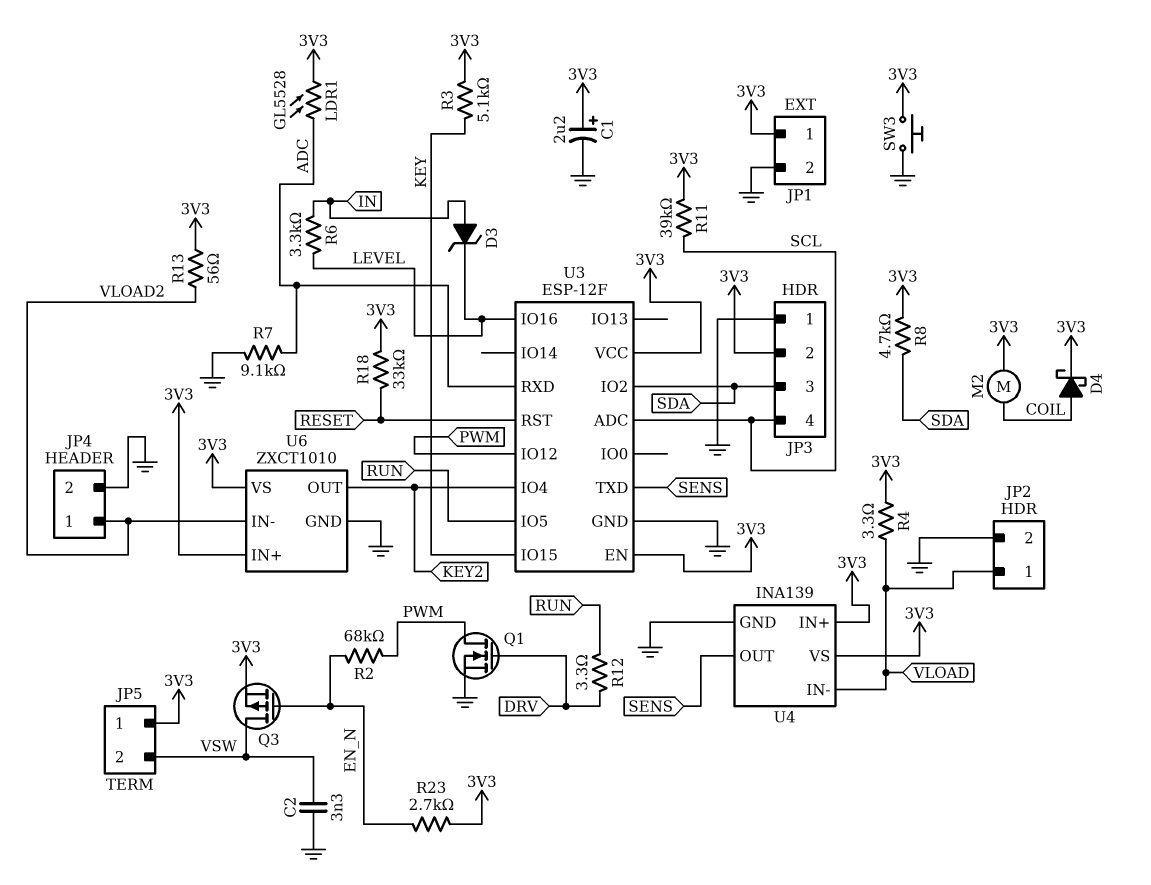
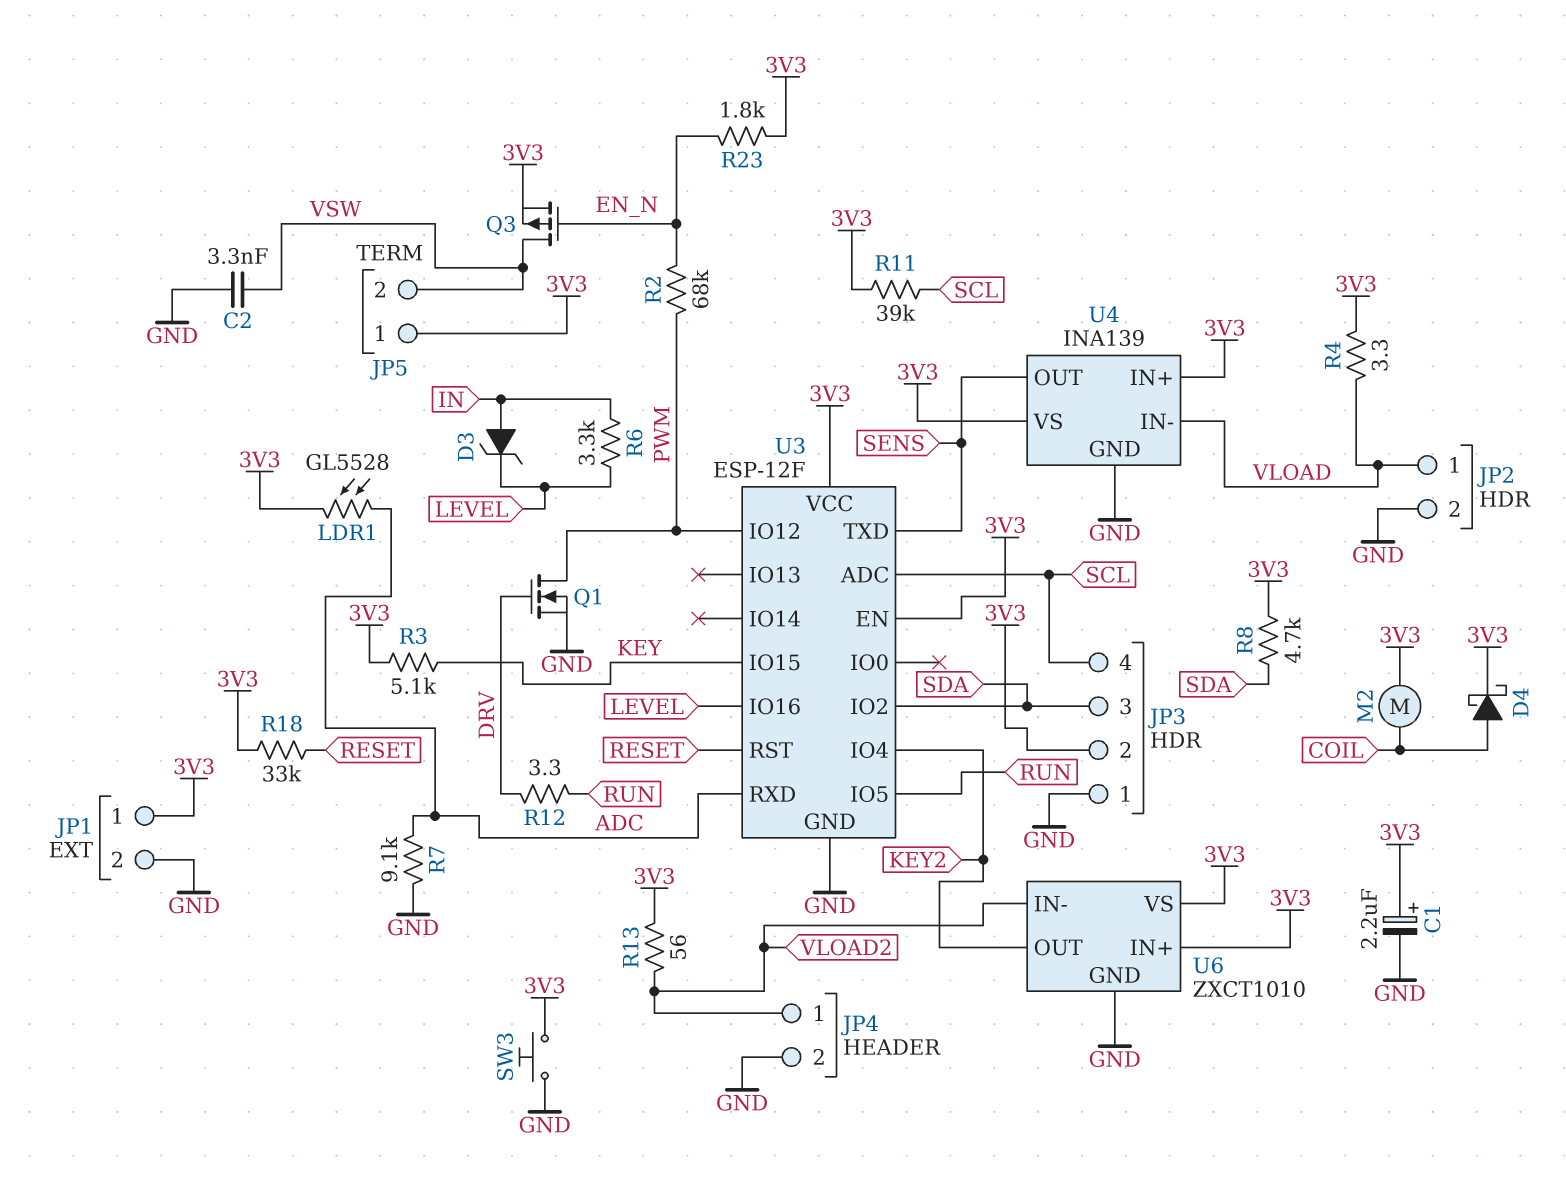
R23: 2.7k (3V3, EN_N) -> 1.8k (3V3, EN_N)

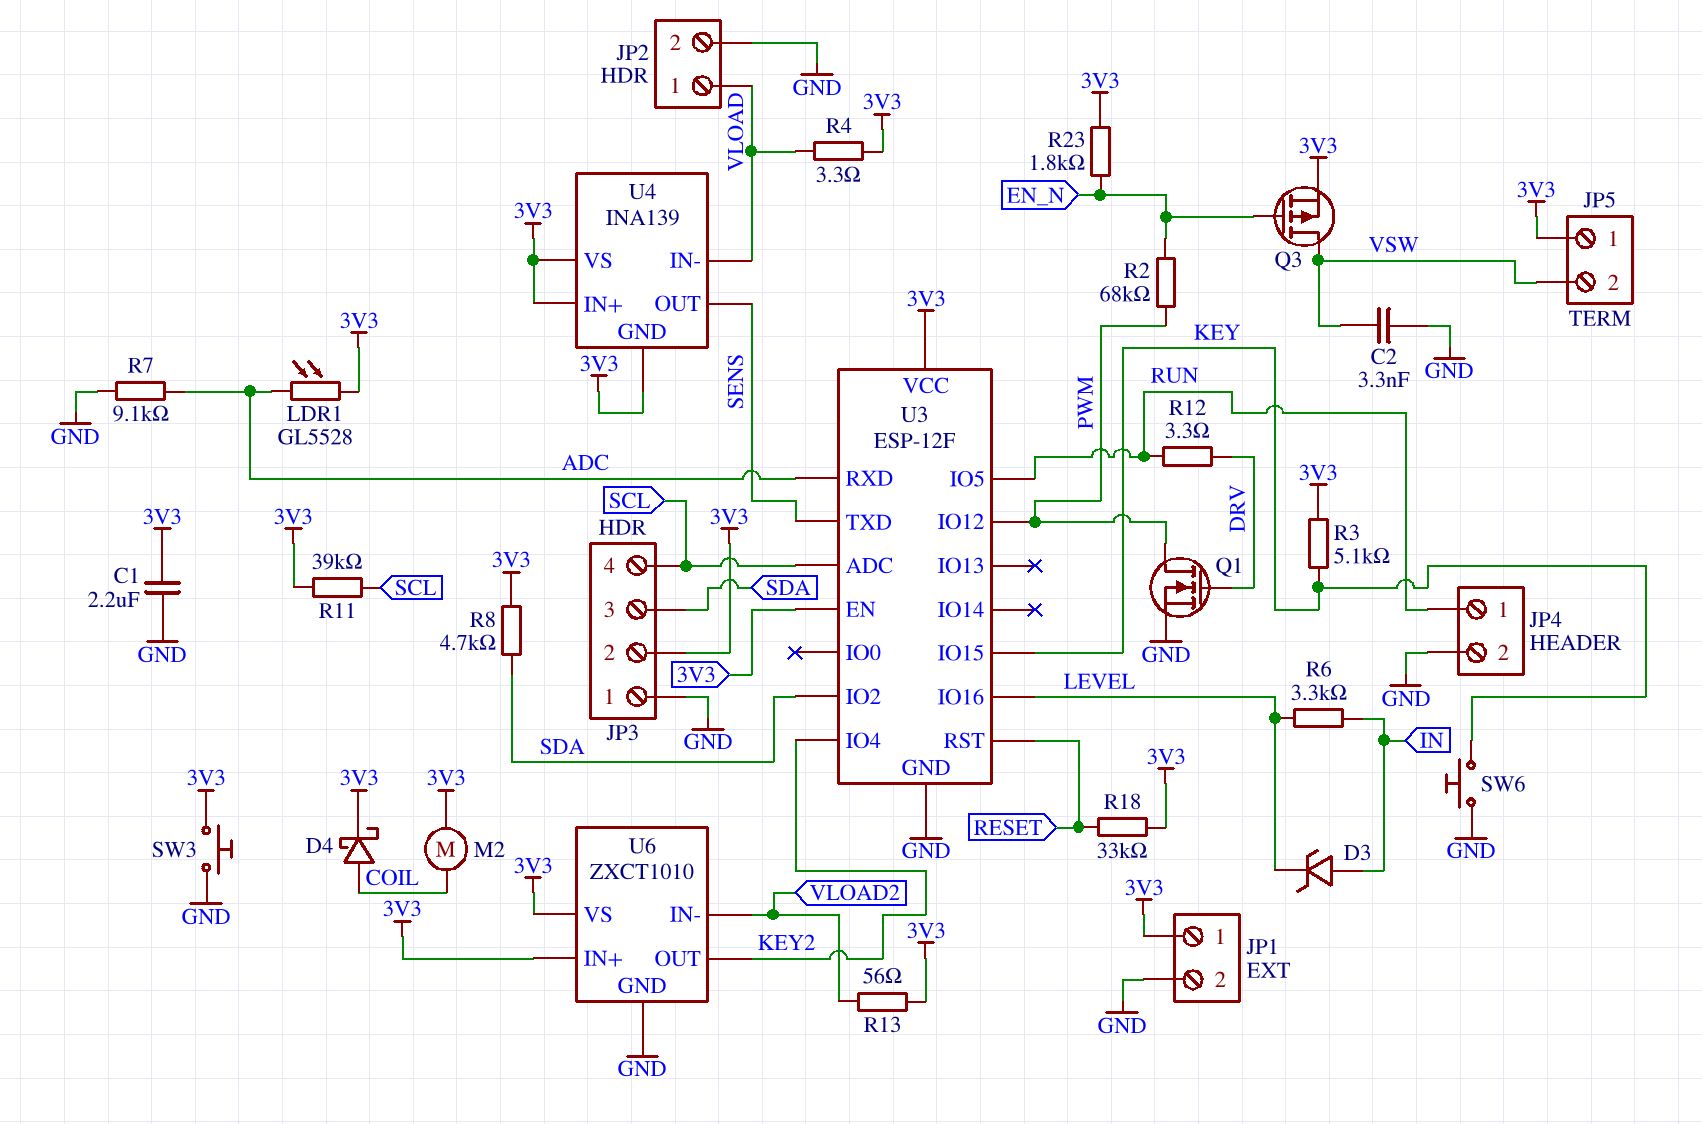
C1: 2.2uF (plus 3V3, minus GND) -> 2.2uF (3V3, GND)
JP4 pin 1: VLOAD2 -> RUN
SW6: none -> button (GND, KEY)
U4 pin GND: GND -> 3V3

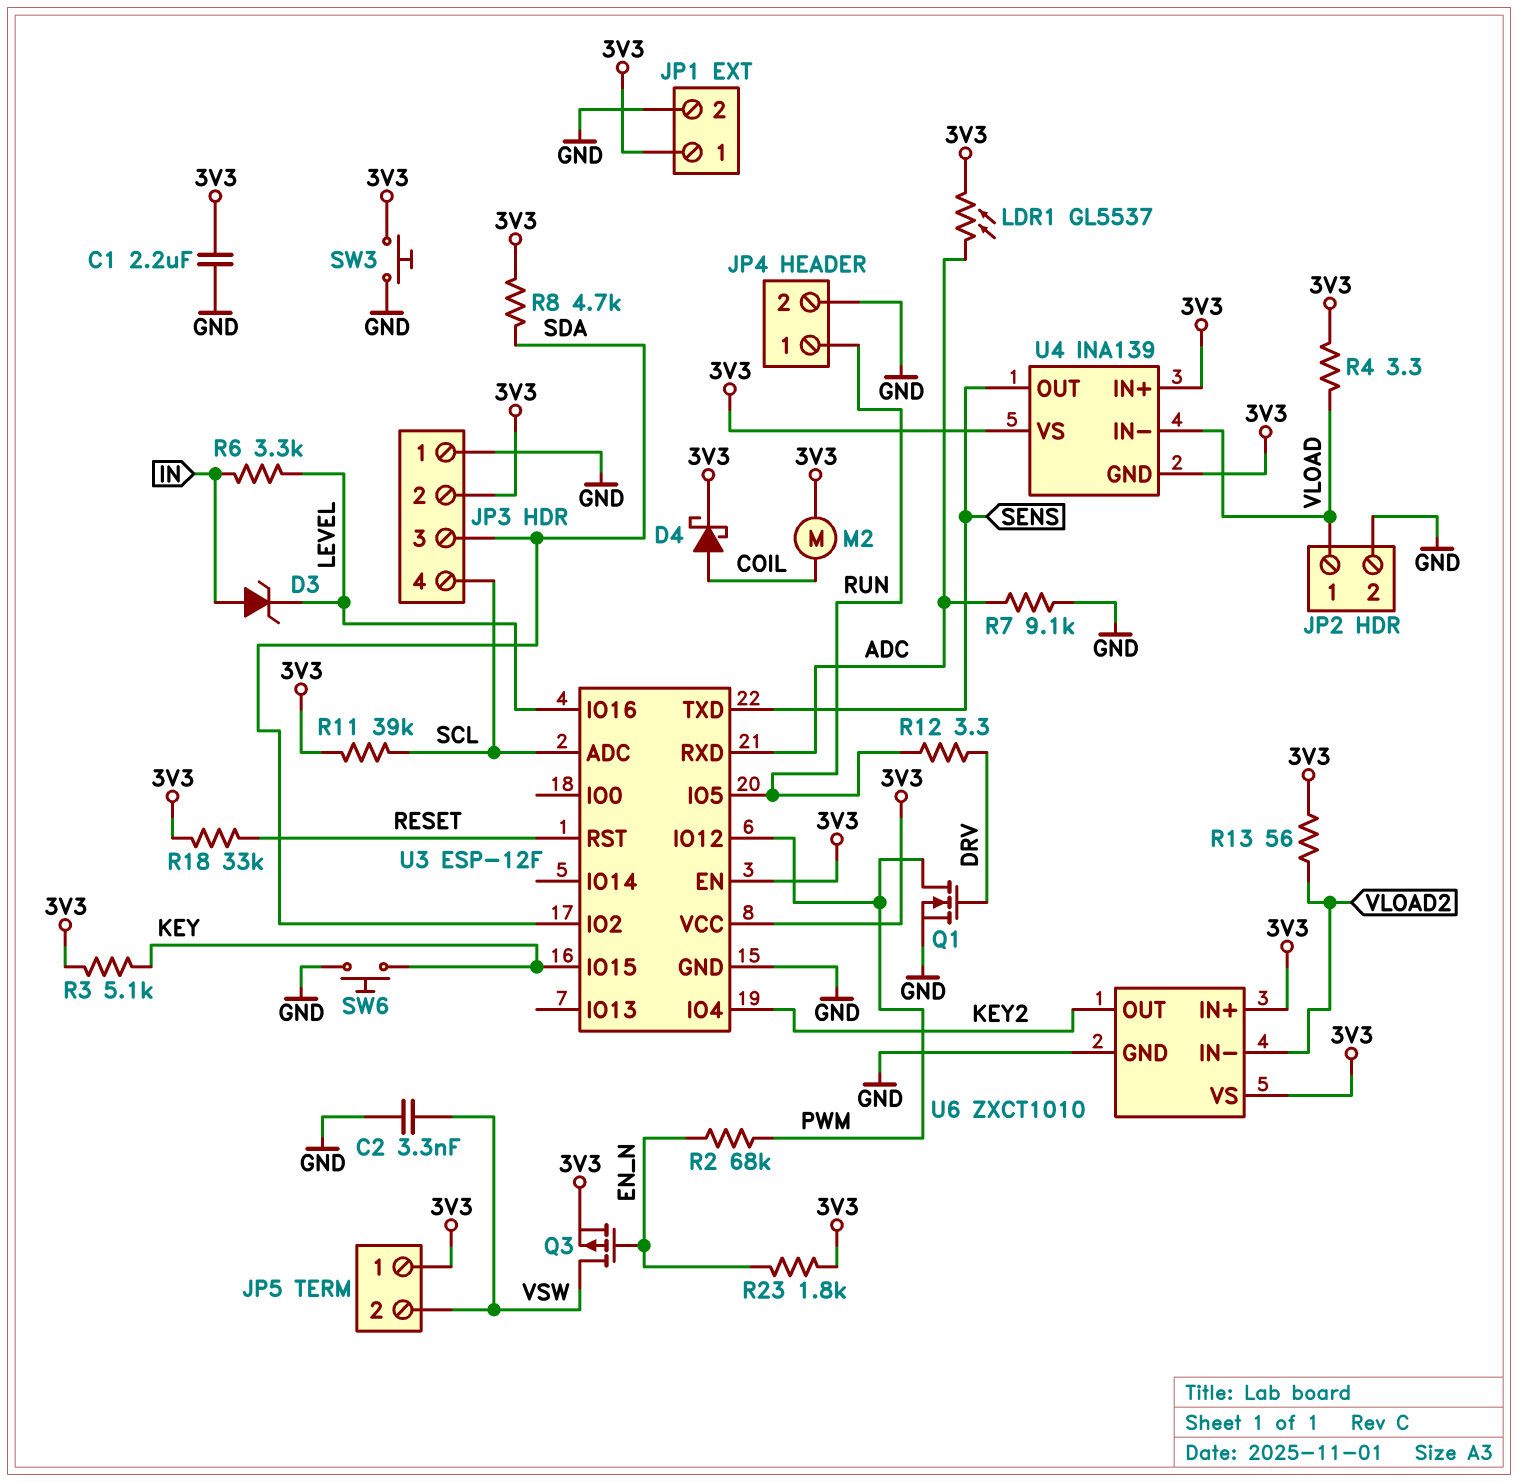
LDR1: GL5528 (3V3, ADC) -> GL5537 (3V3, ADC)

